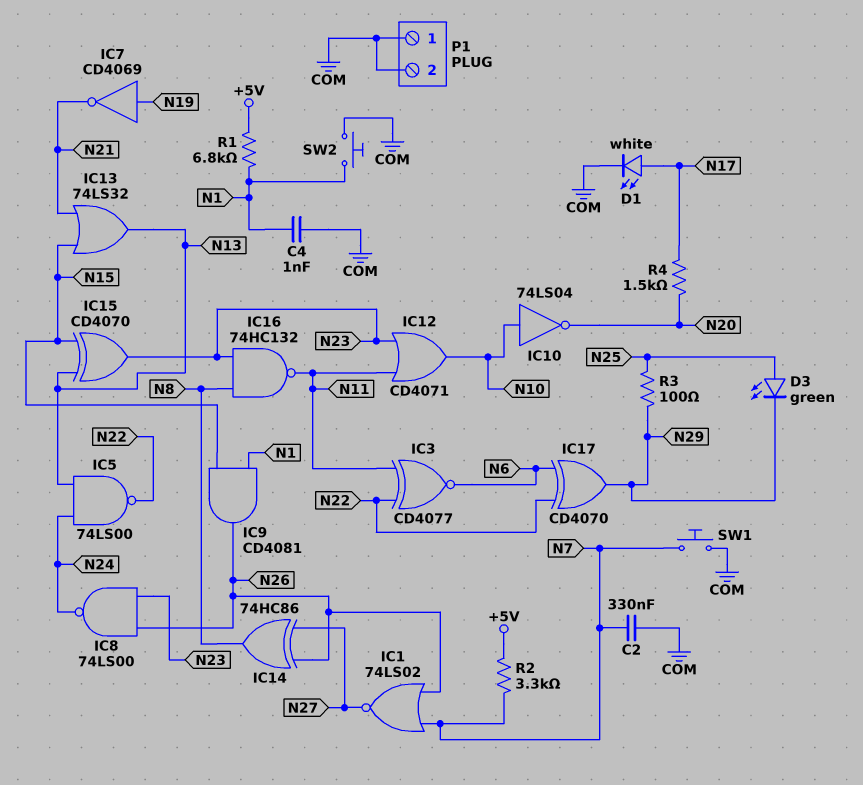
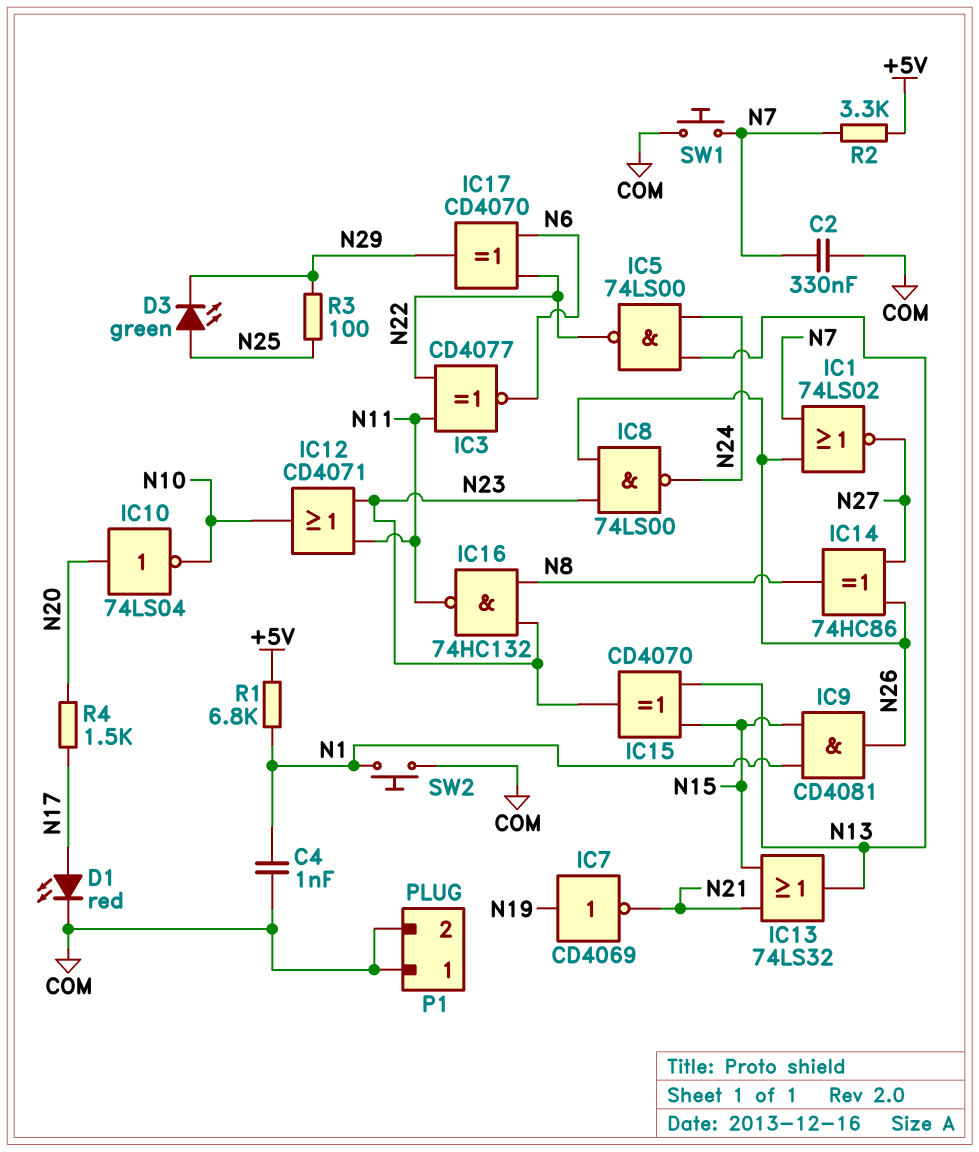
D1: LED white (A N17, K COM) -> LED red (A N17, K COM)
IC10: NOT 74LS04 (in N10, out N20) -> NOT 74LS04 (in N20, out N10)

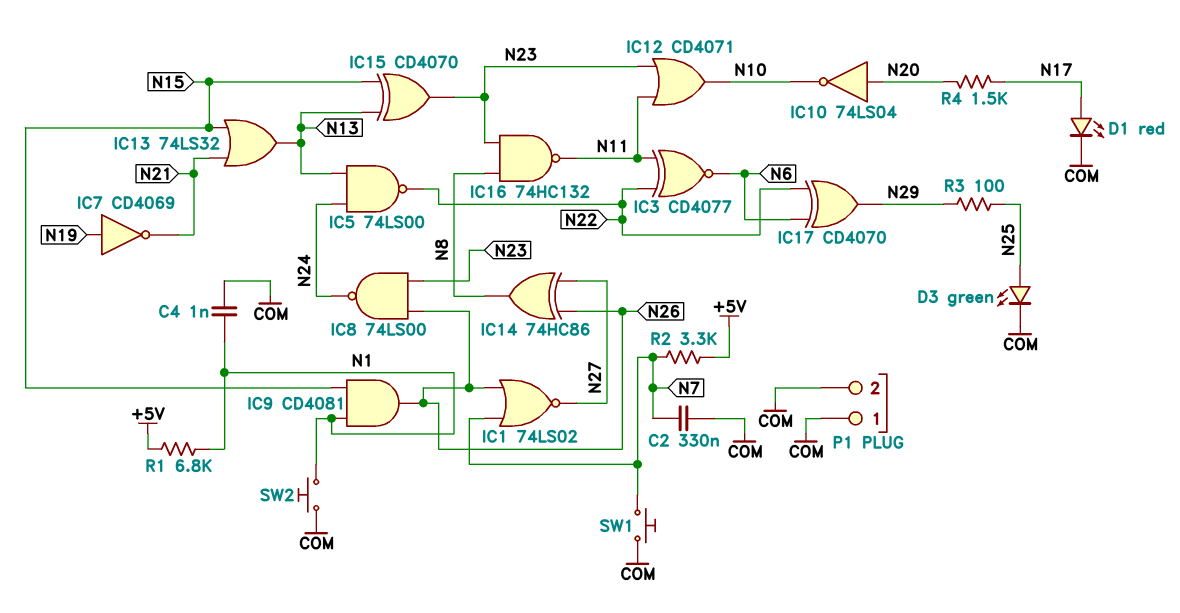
D3: LED green (A N25, K N29) -> LED green (A N25, K COM)

